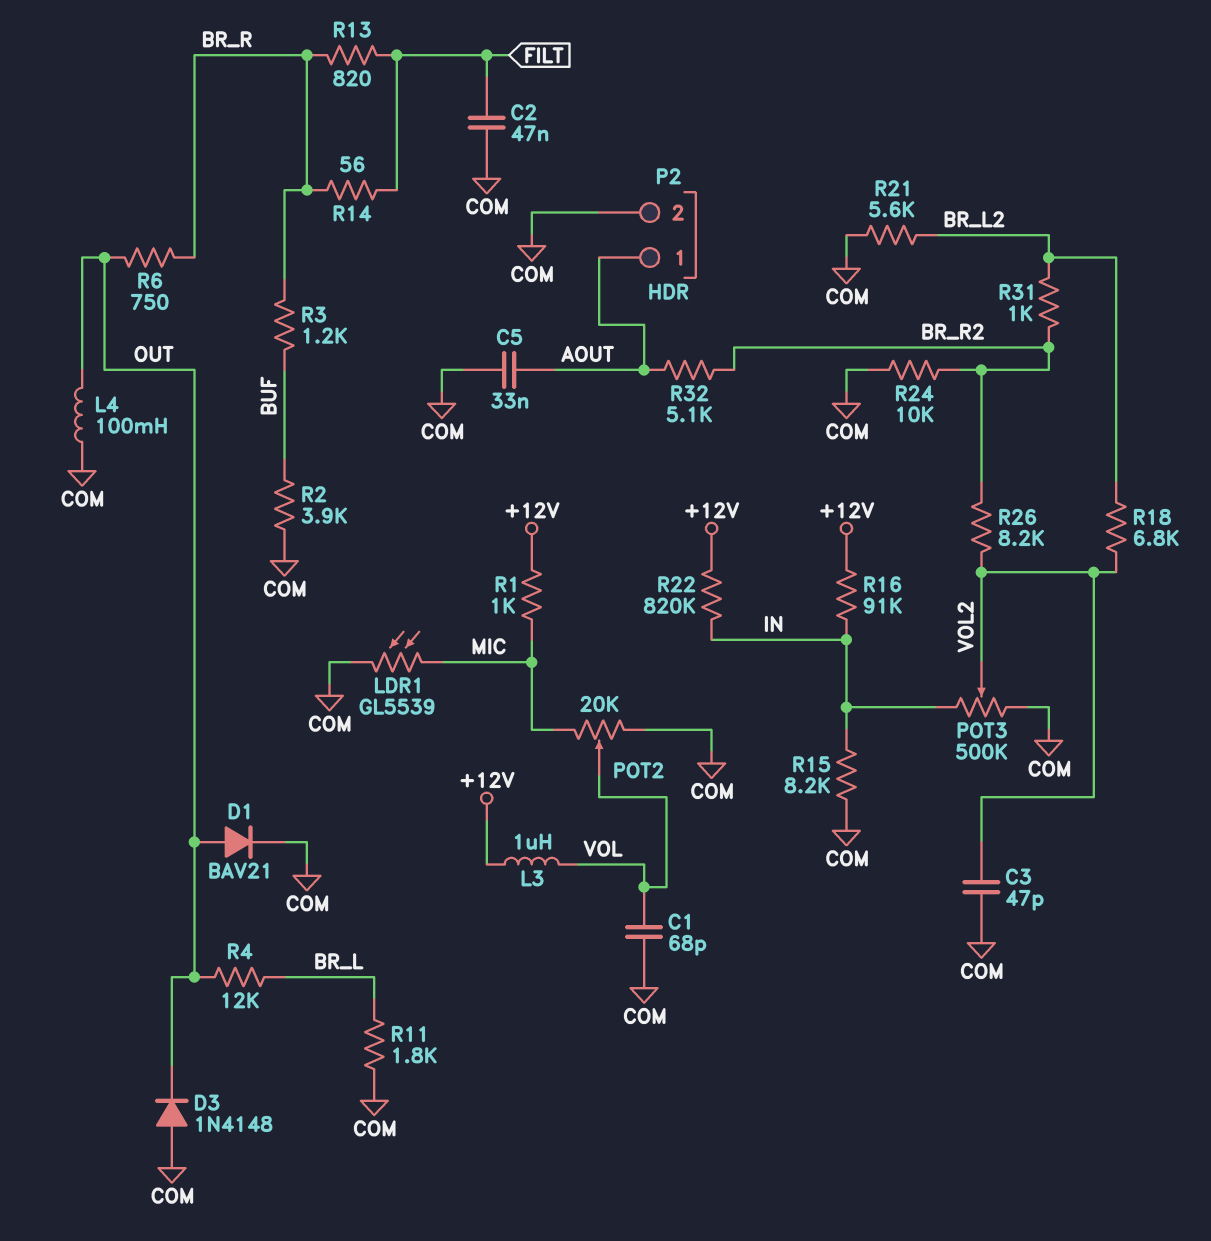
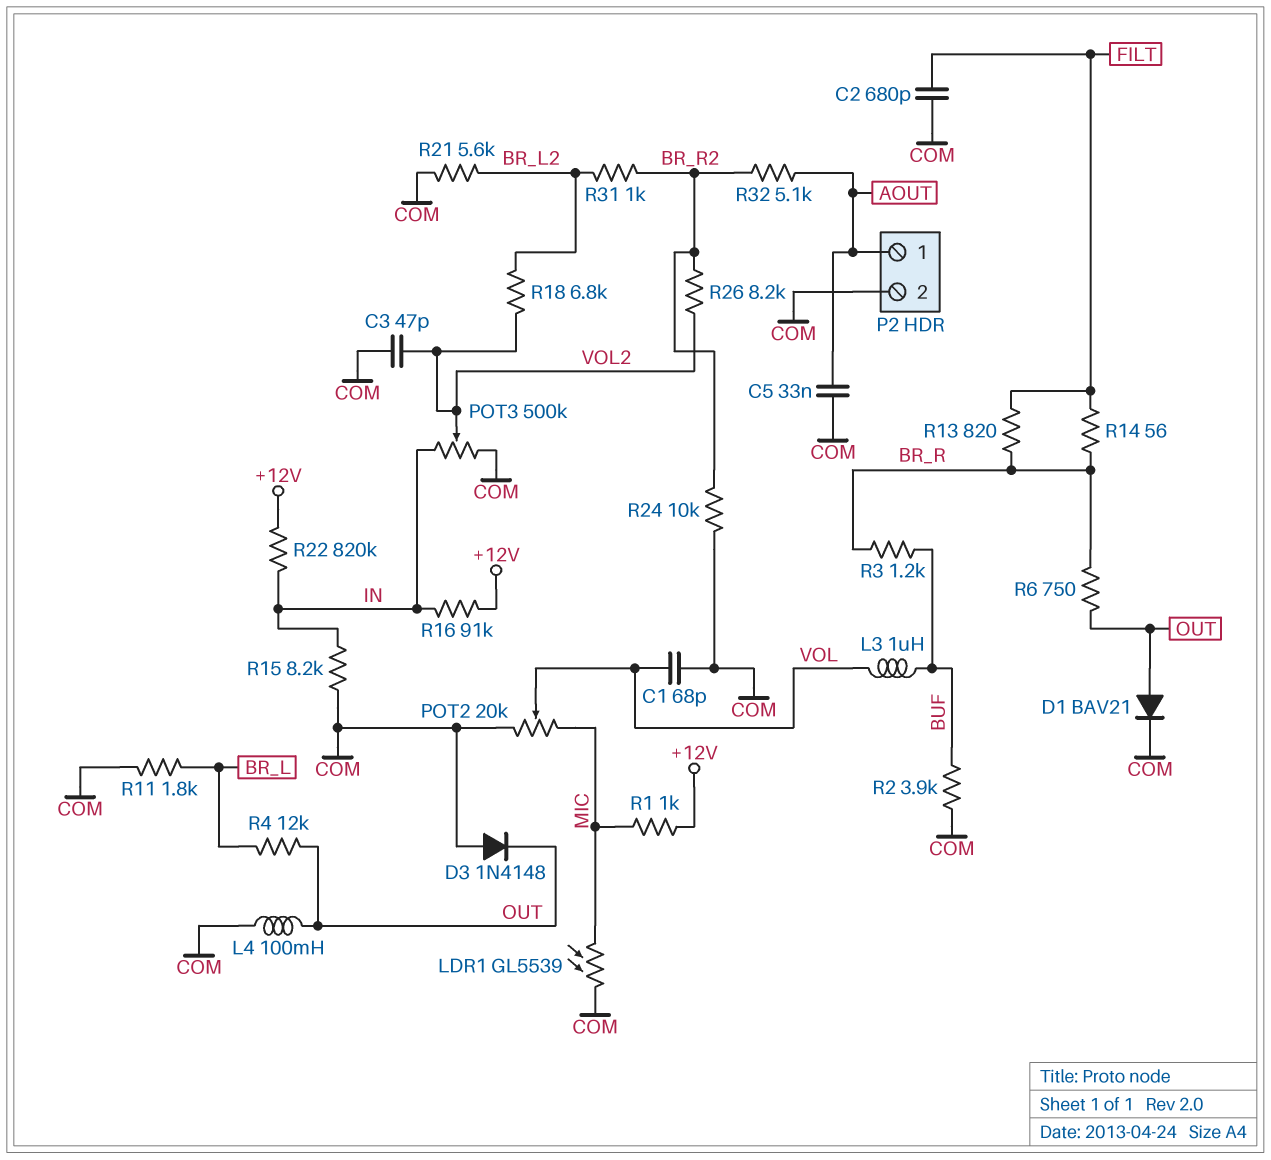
C2: 47nF (COM, FILT) -> 680pF (COM, FILT)
L3: 1uH (+12V, VOL) -> 1uH (BUF, VOL)

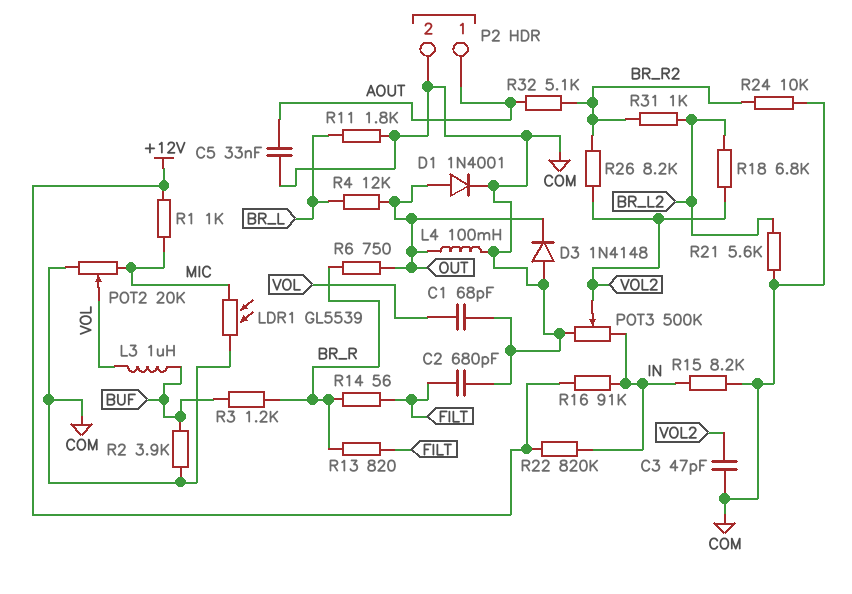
D1: diode BAV21 (A OUT, K COM) -> diode 1N4001 (A OUT, K COM)

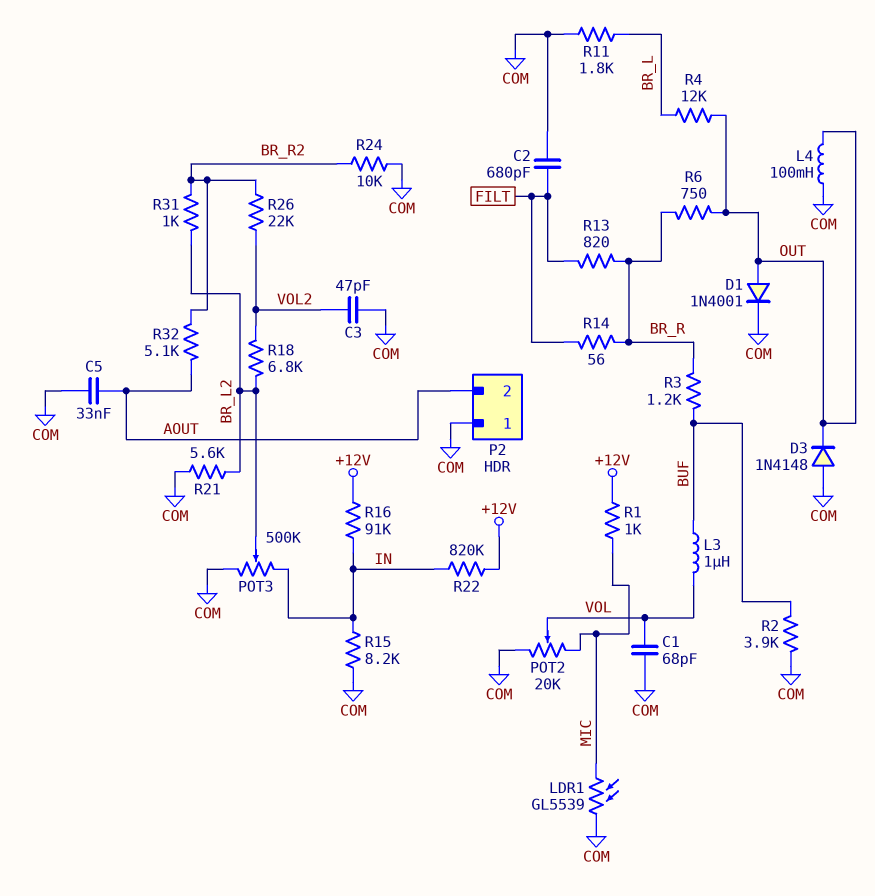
P2 pin 1: AOUT -> COM
P2 pin 2: COM -> AOUT
POT3: 500k (COM, IN, wiper VOL2) -> 500k (COM, IN, wiper BR_L2)
R26: 8.2k (BR_R2, VOL2) -> 22k (BR_R2, VOL2)

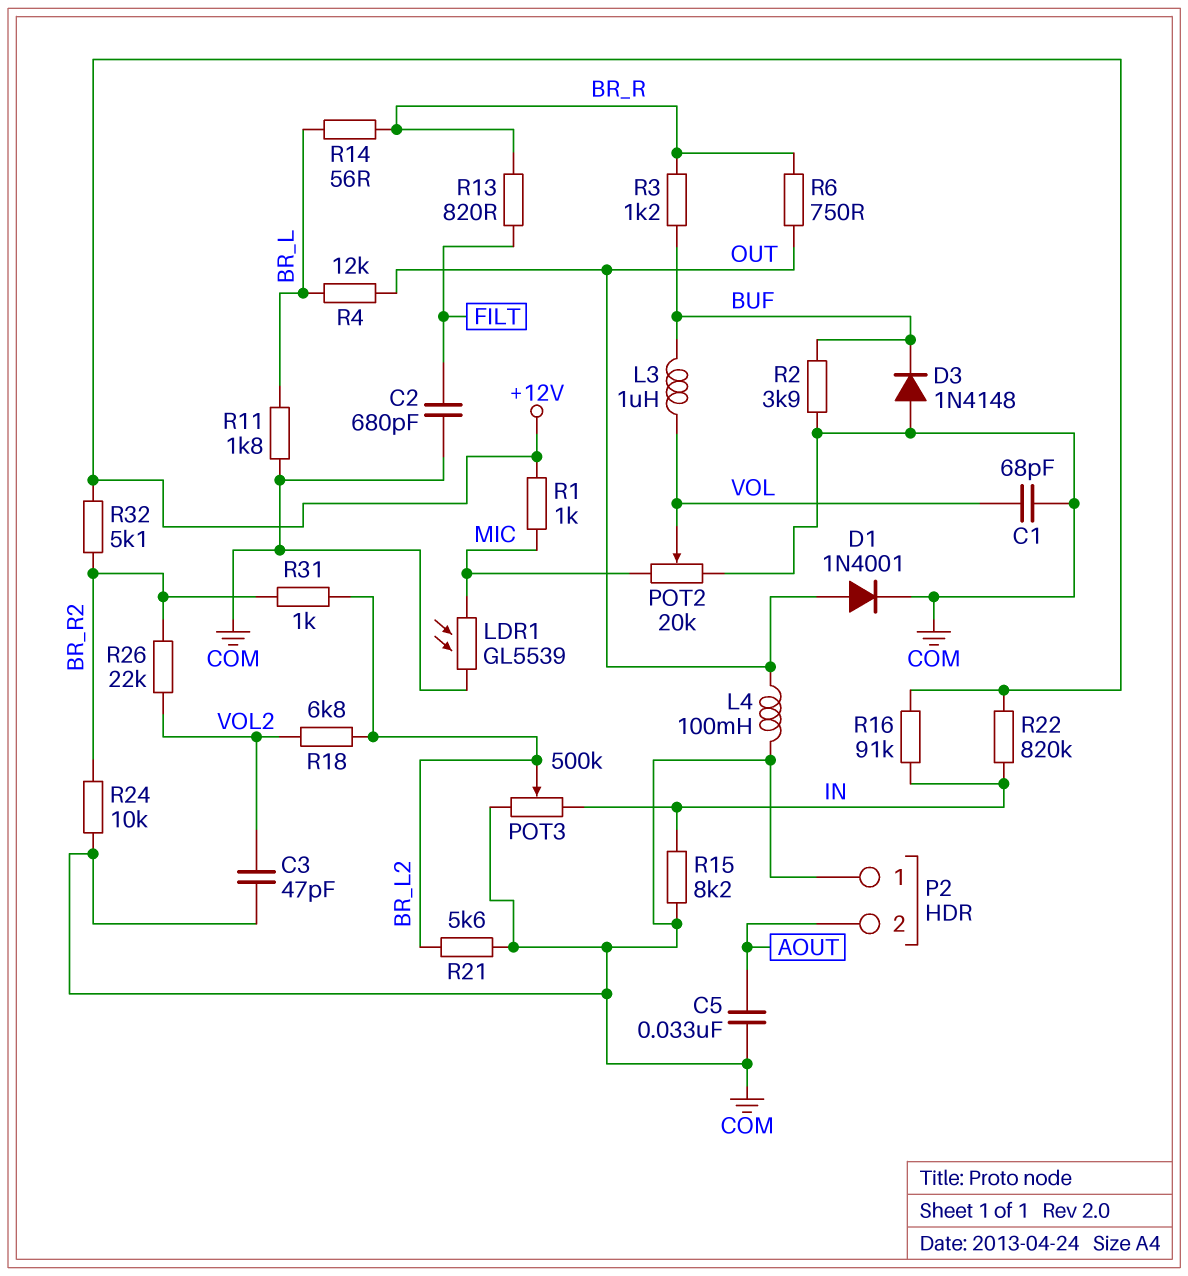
D3: diode 1N4148 (A COM, K OUT) -> diode 1N4148 (A COM, K BUF)
R14: 56 (BR_R, FILT) -> 56 (BR_L, BR_R)
R32: 5.1k (AOUT, BR_R2) -> 5.1k (+12V, BR_R2)

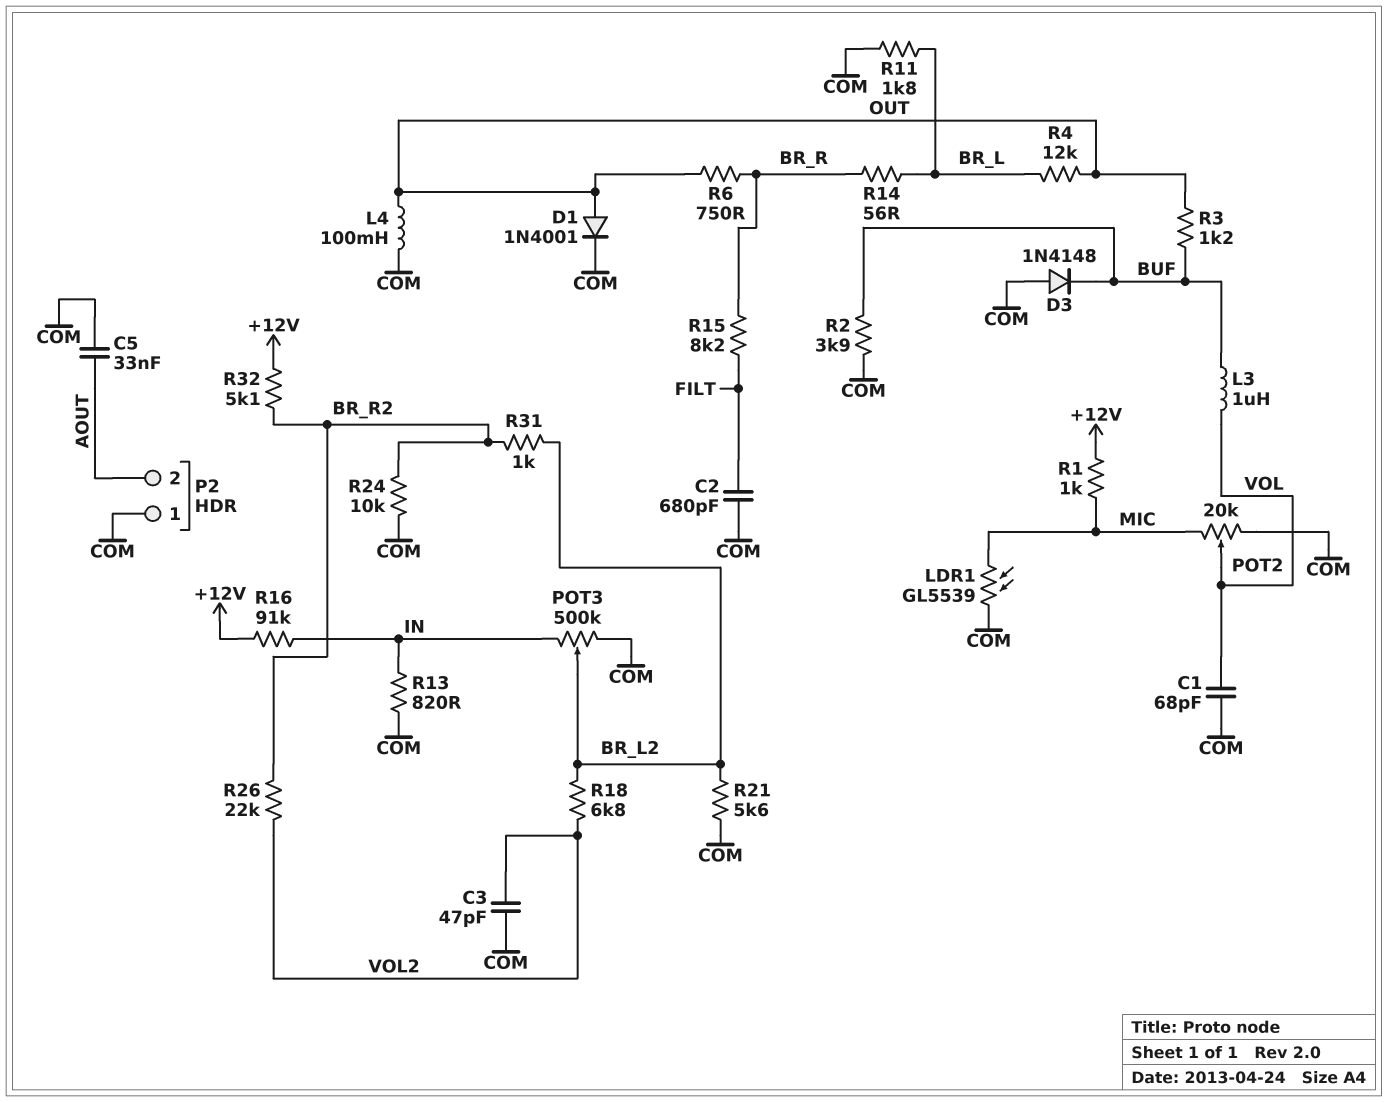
R3: 1.2k (BR_R, BUF) -> 1.2k (BUF, OUT)
R13: 820 (BR_R, FILT) -> 820 (COM, IN)
R15: 8.2k (COM, IN) -> 8.2k (BR_R, FILT)
R22: 820k (+12V, IN) -> none

